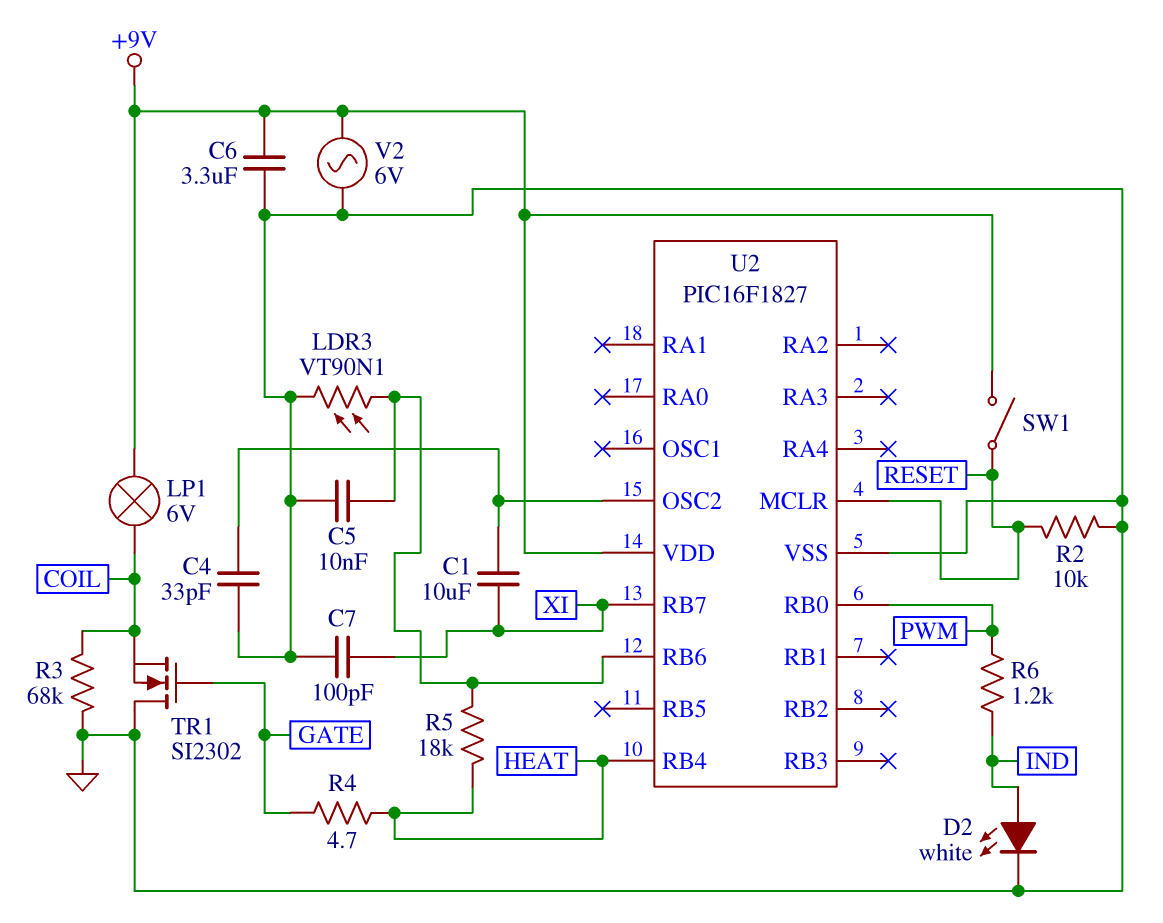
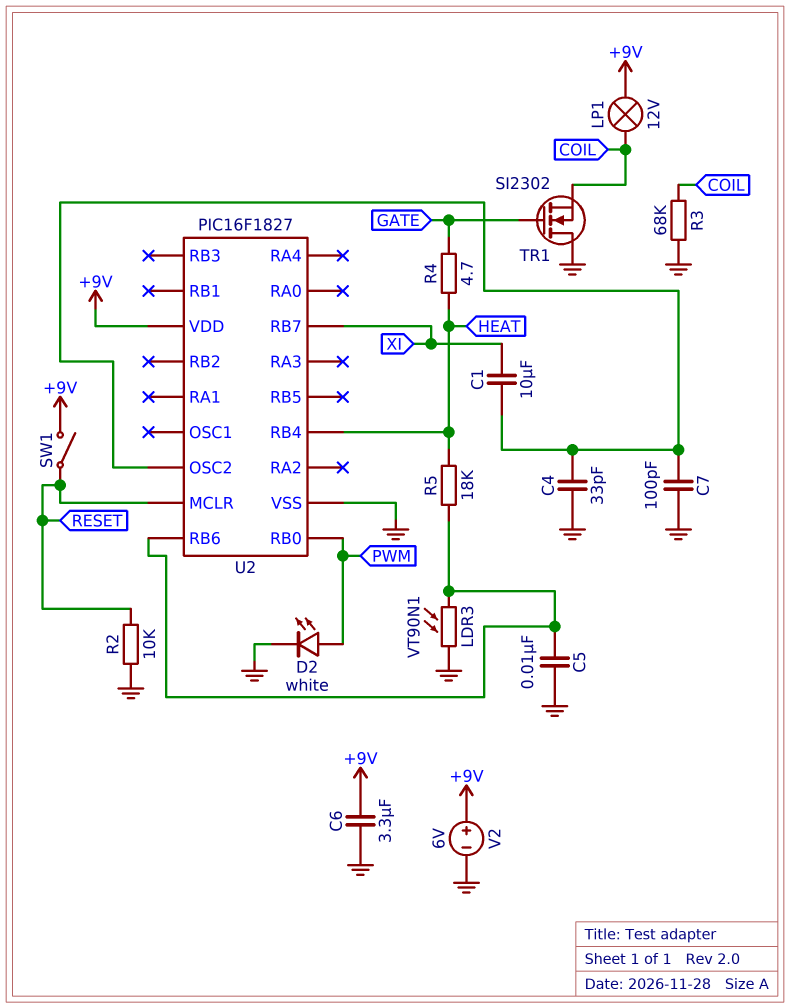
C7: 100pF (GND, XI) -> 100pF (GND, U2/OSC2)
D2: LED white (A IND, K GND) -> LED white (A PWM, K GND)
LP1: lamp 6V (+9V, COIL) -> lamp 12V (+9V, COIL)
R6: 1.2k (IND, PWM) -> none
V2: AC 6V (+9V, GND) -> 6V (plus +9V, minus GND)

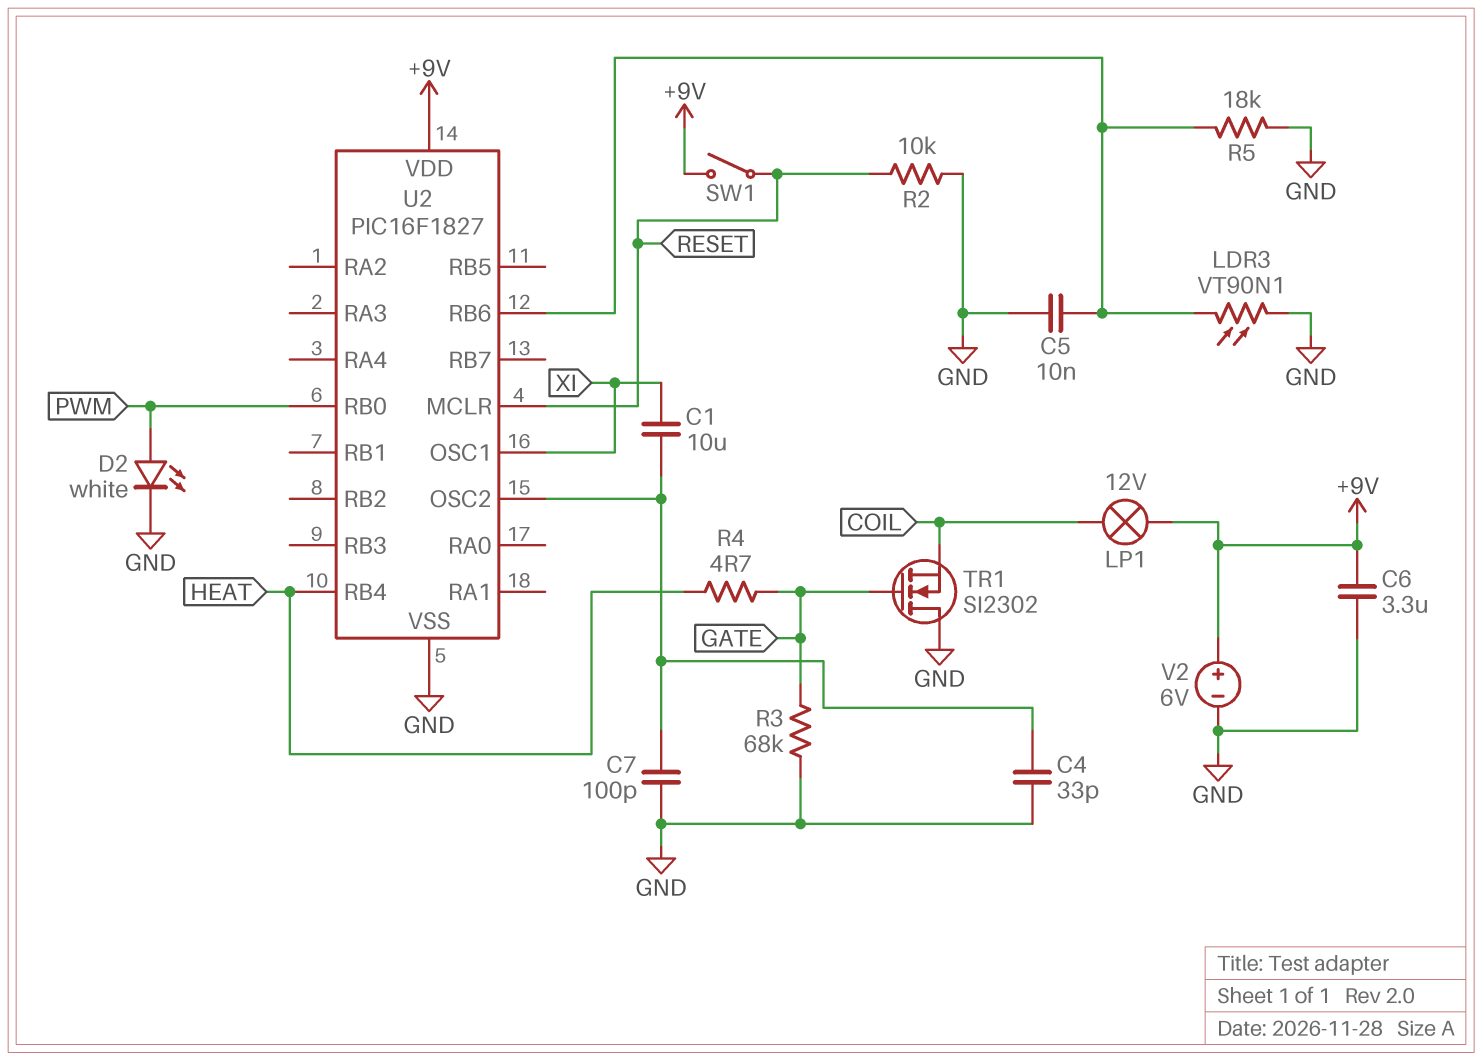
R3: 68k (COIL, GND) -> 68k (GATE, GND)
R5: 18k (HEAT, U2/RB6) -> 18k (GND, U2/RB6)
U2 pin OSC1: none -> XI
U2 pin RB7: XI -> none

